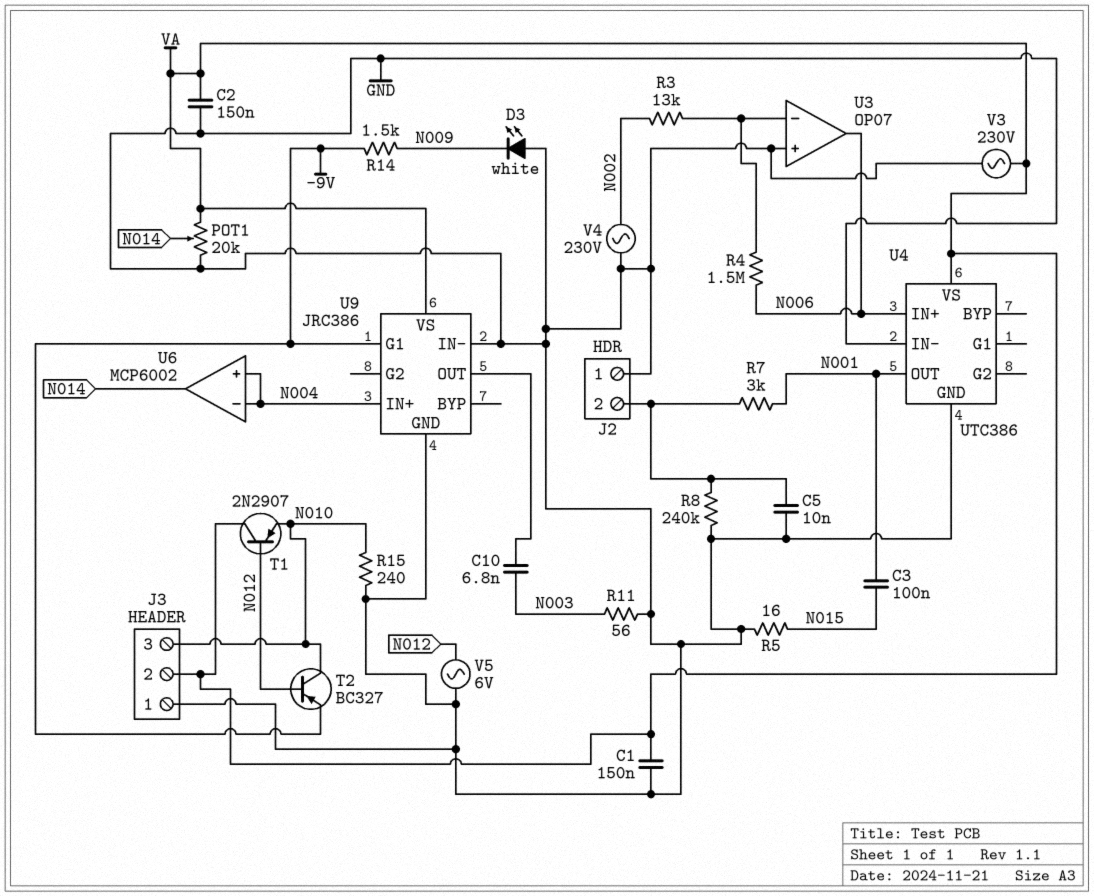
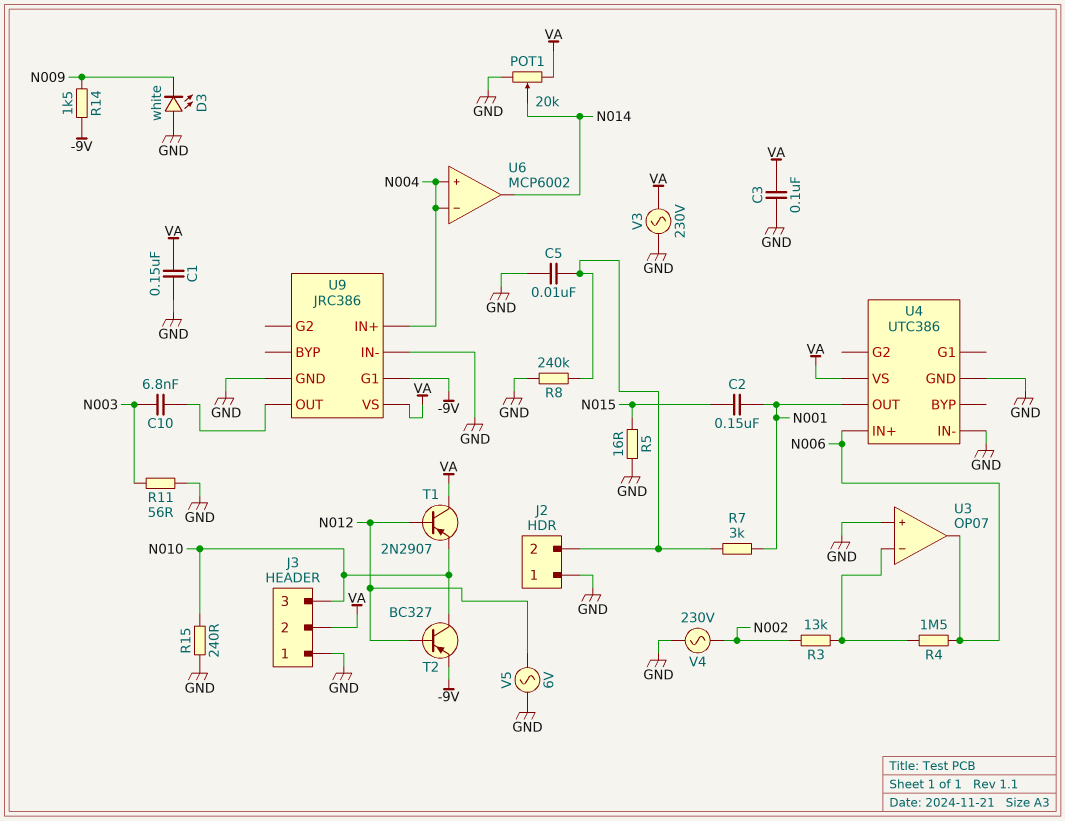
C2: 150nF (GND, VA) -> 150nF (N001, N015)
C3: 100nF (N001, N015) -> 100nF (GND, VA)

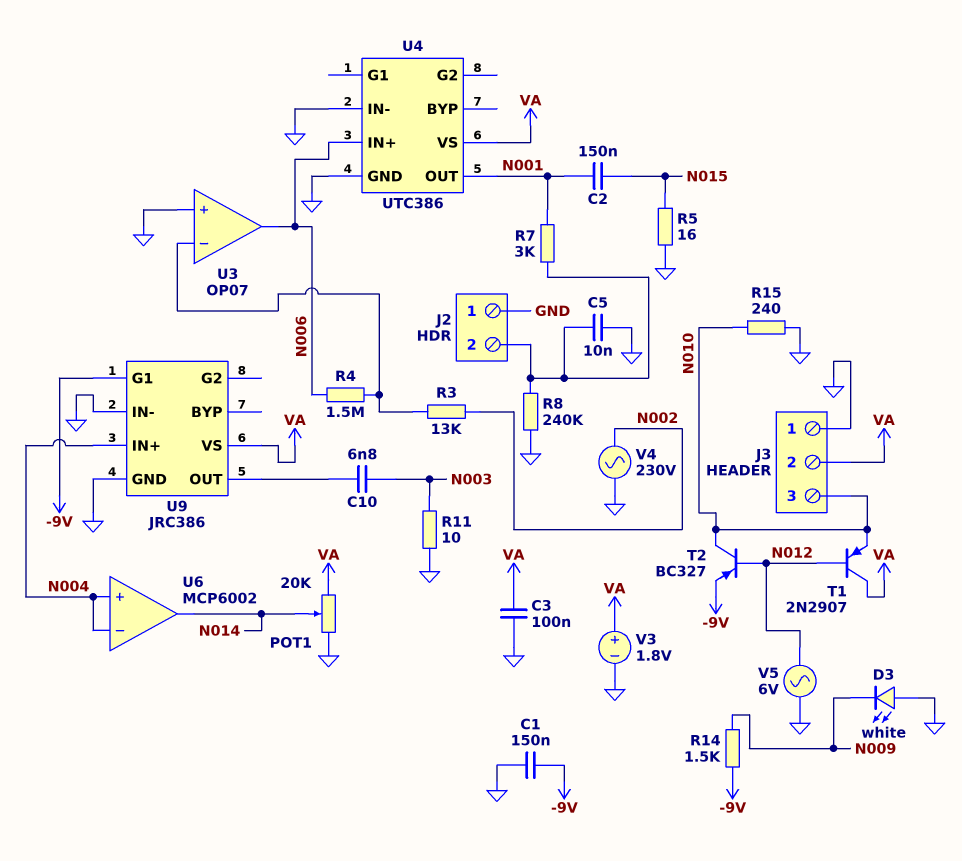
C1: 150nF (GND, VA) -> 150nF (-9V, GND)
R11: 56 (GND, N003) -> 10 (GND, N003)
V3: AC 230V (GND, VA) -> 1.8V (plus VA, minus GND)

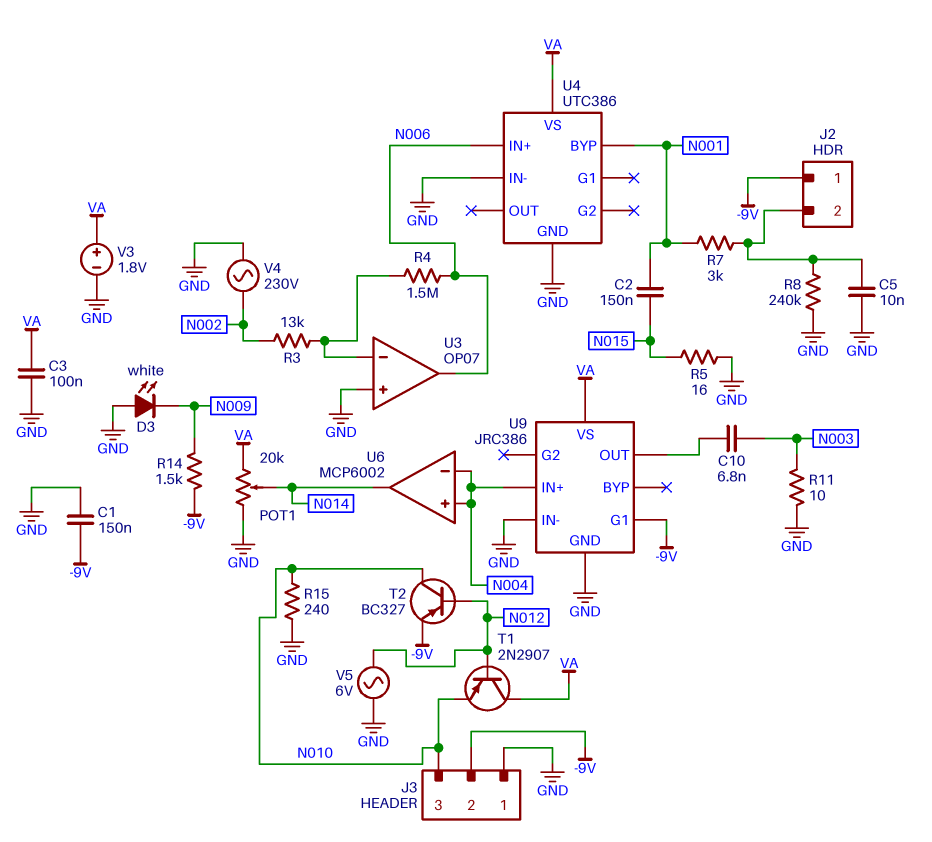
J2 pin 1: GND -> -9V
J3 pin 2: VA -> -9V
U4 pin BYP: none -> N001
U4 pin OUT: N001 -> none

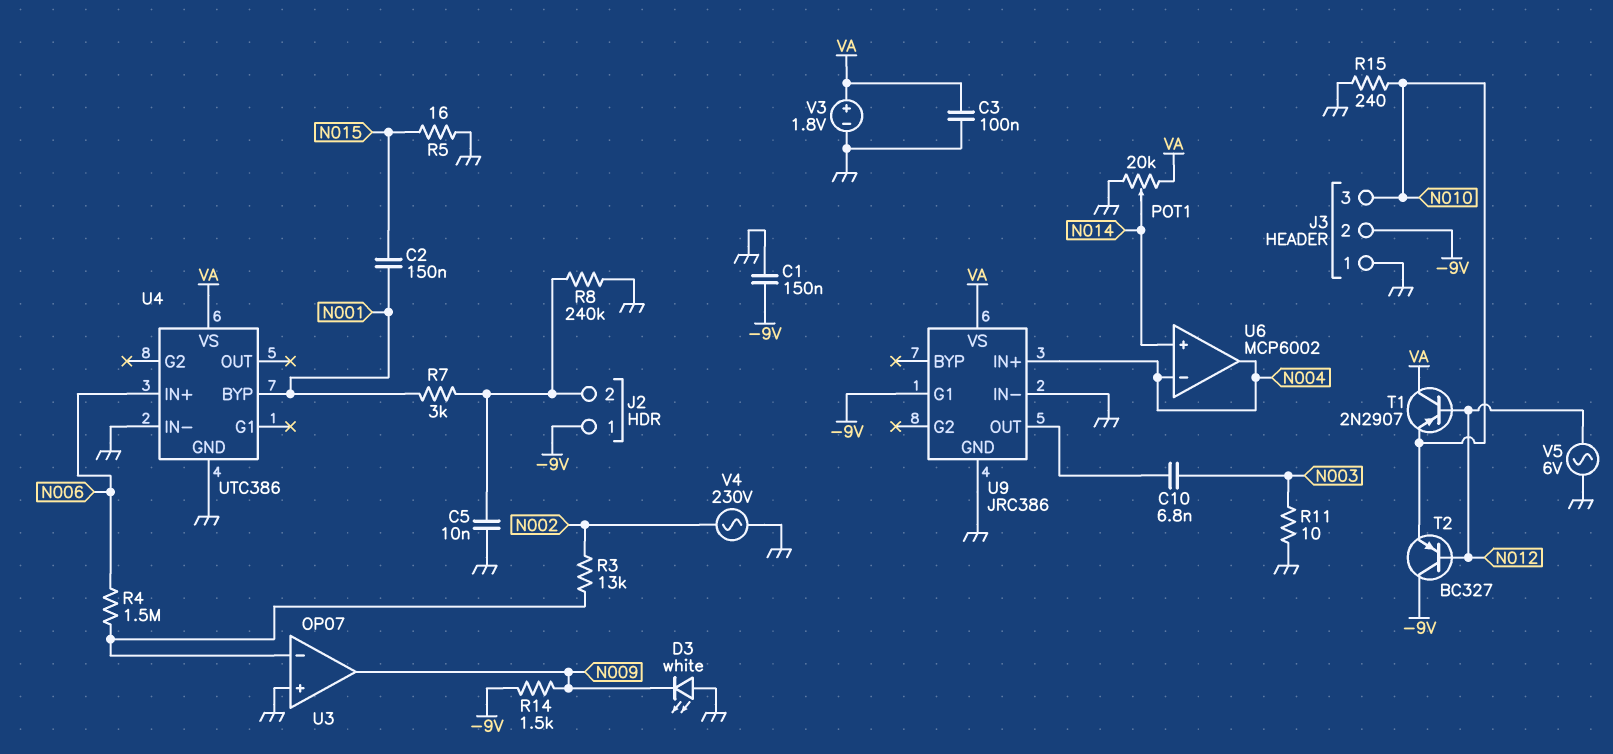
T2: PNP BC327 (B N012, C N010, E -9V) -> PNP BC327 (B N012, C -9V, E N010)
U3 pin out: N006 -> N009
U6 pin in+: N004 -> N014
U6 pin out: N014 -> N004

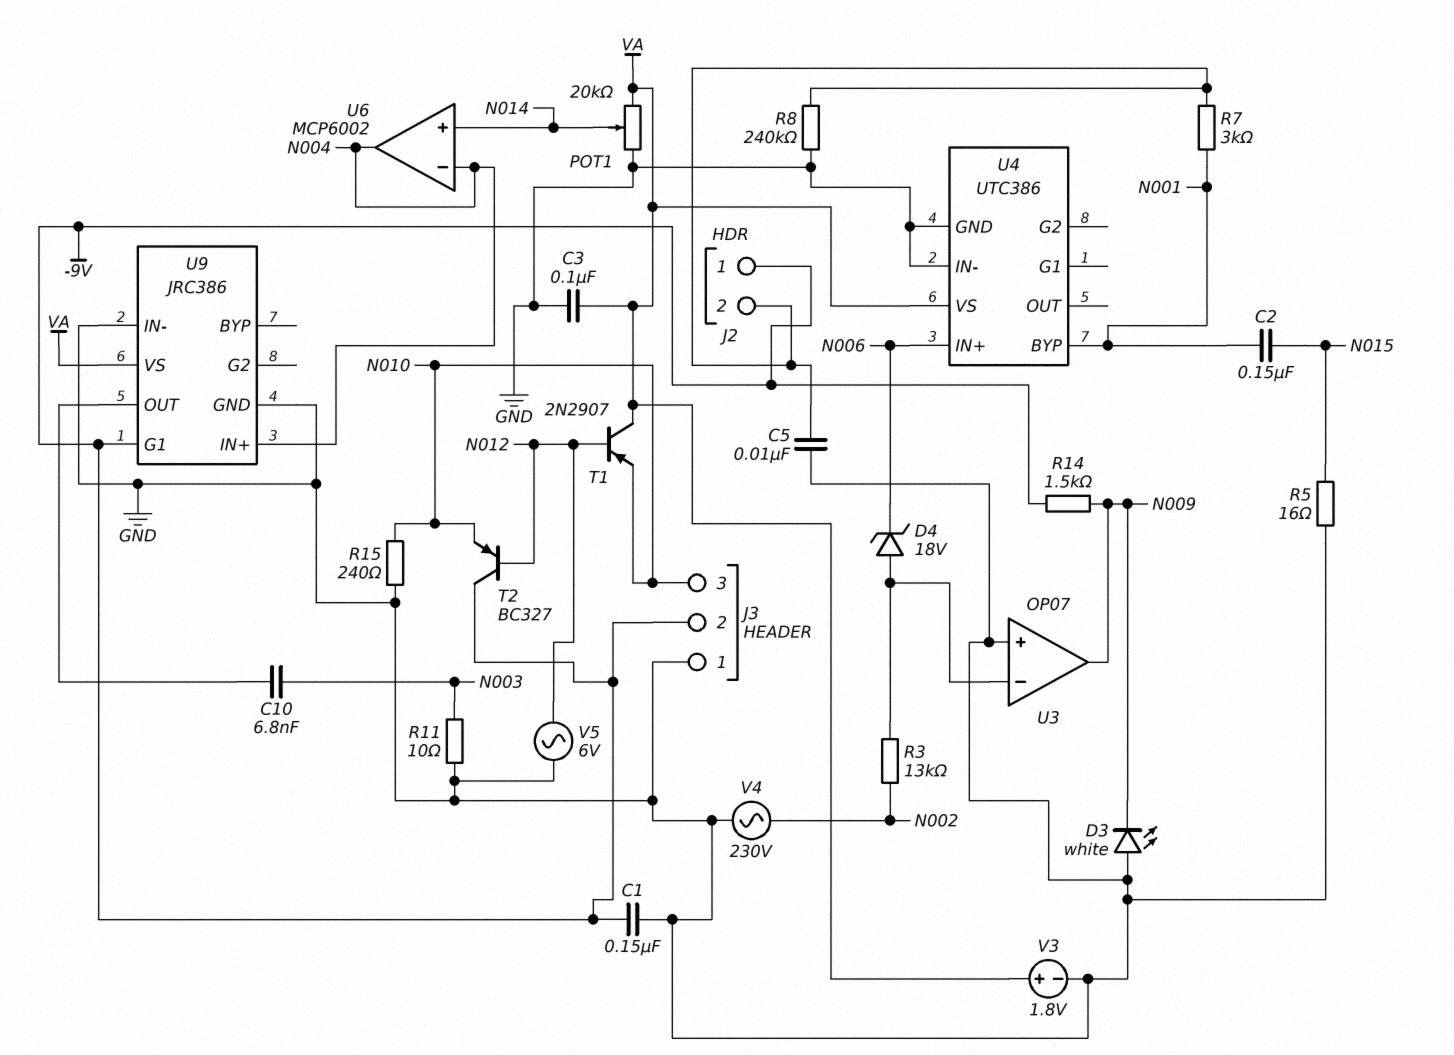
D4: none -> zener 18V (A U3/in-, K N006)
R4: 1.5M (N006, U3/in-) -> none

